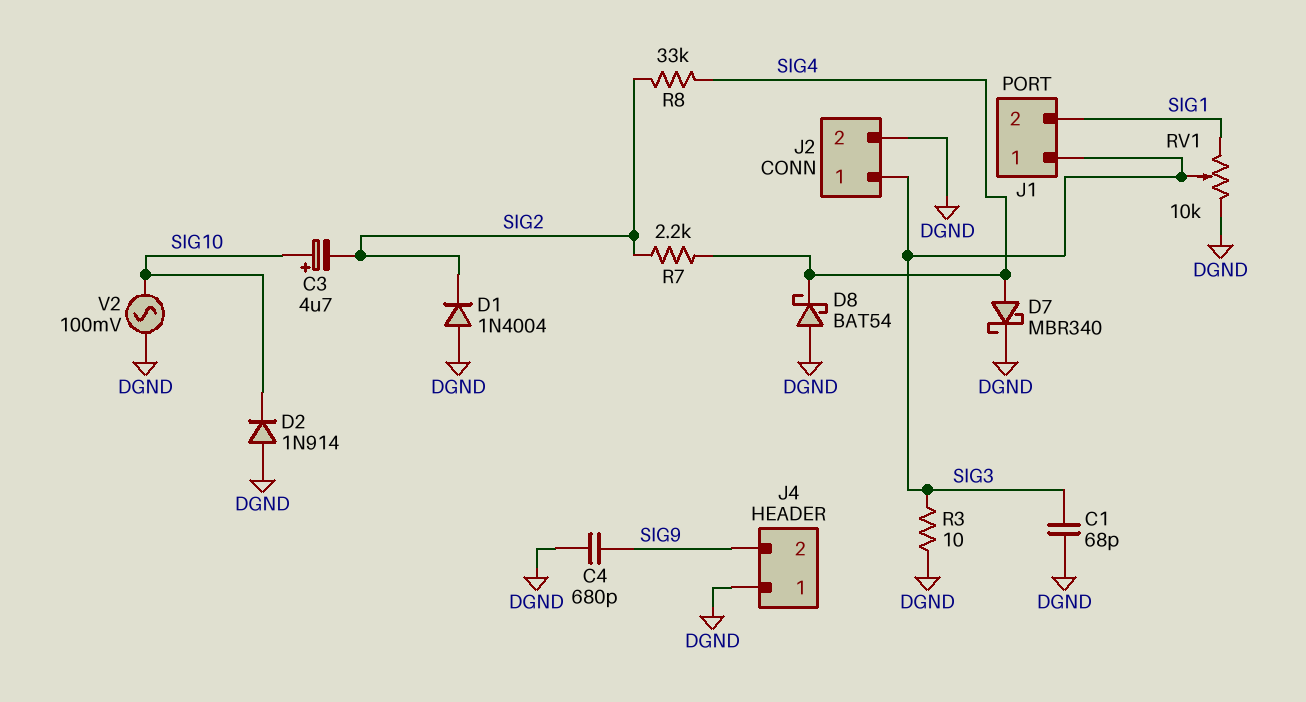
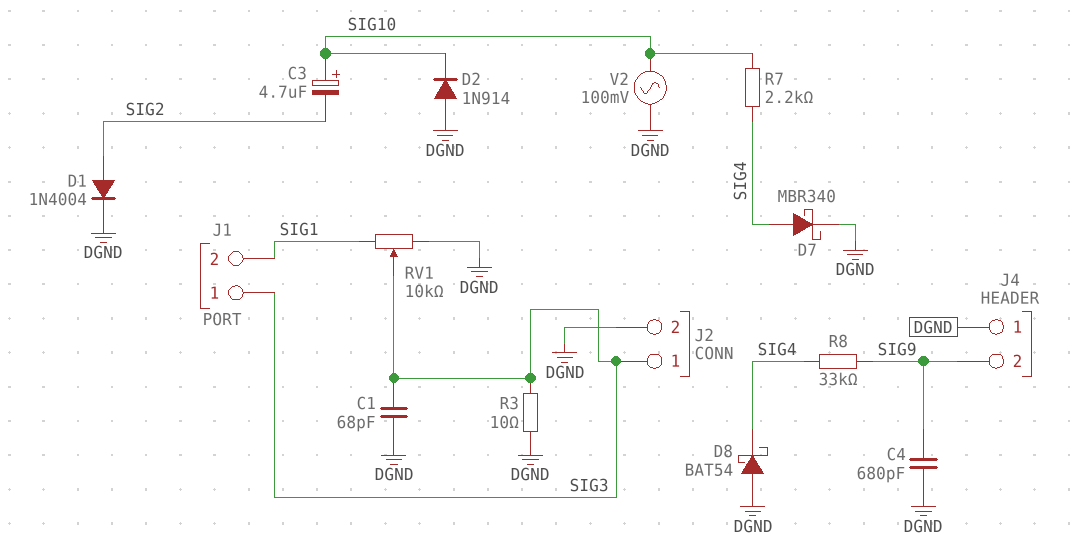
D1: diode 1N4004 (A DGND, K SIG2) -> diode 1N4004 (A SIG2, K DGND)
R7: 2.2k (SIG2, SIG4) -> 2.2k (SIG4, SIG10)
R8: 33k (SIG2, SIG4) -> 33k (SIG4, SIG9)

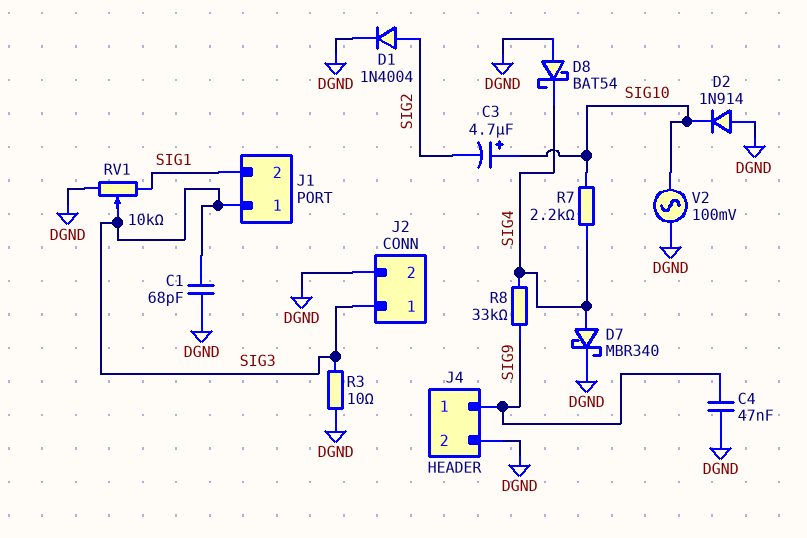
C4: 680pF (DGND, SIG9) -> 47nF (DGND, SIG9)
J4 pin 1: DGND -> SIG9
J4 pin 2: SIG9 -> DGND

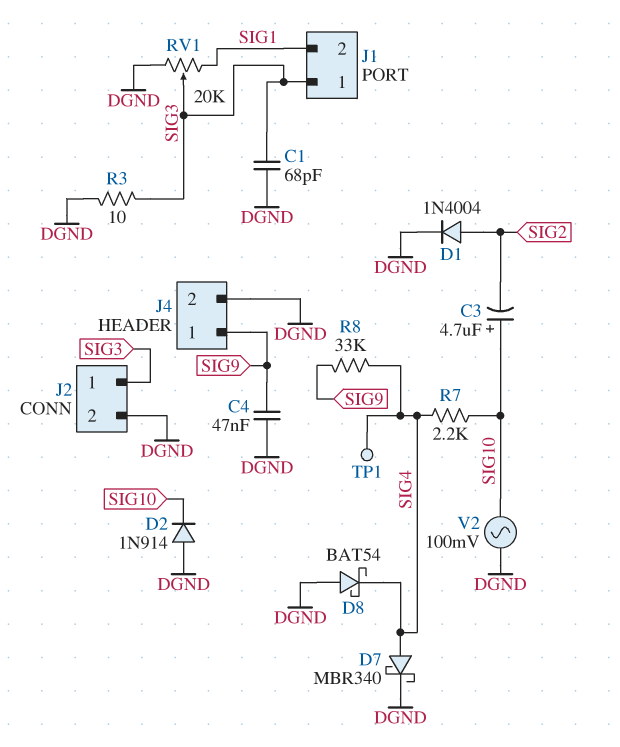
RV1: 10k (DGND, SIG1, wiper SIG3) -> 20k (DGND, SIG1, wiper SIG3)
TP1: none -> test point (SIG4)

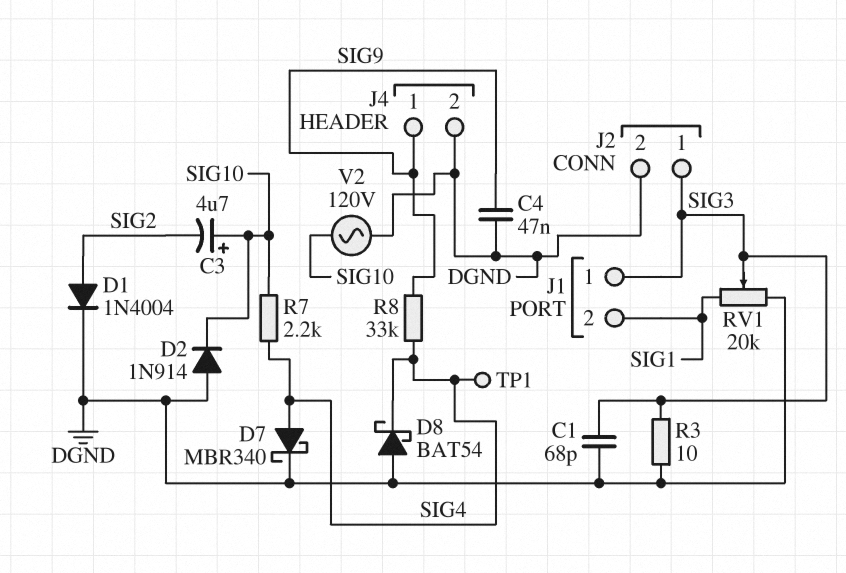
V2: AC 100mV (DGND, SIG10) -> AC 120V (DGND, SIG10)

